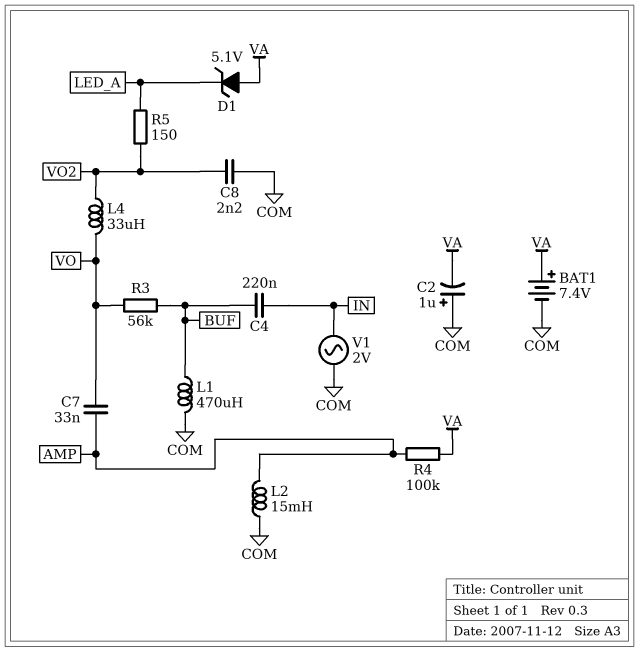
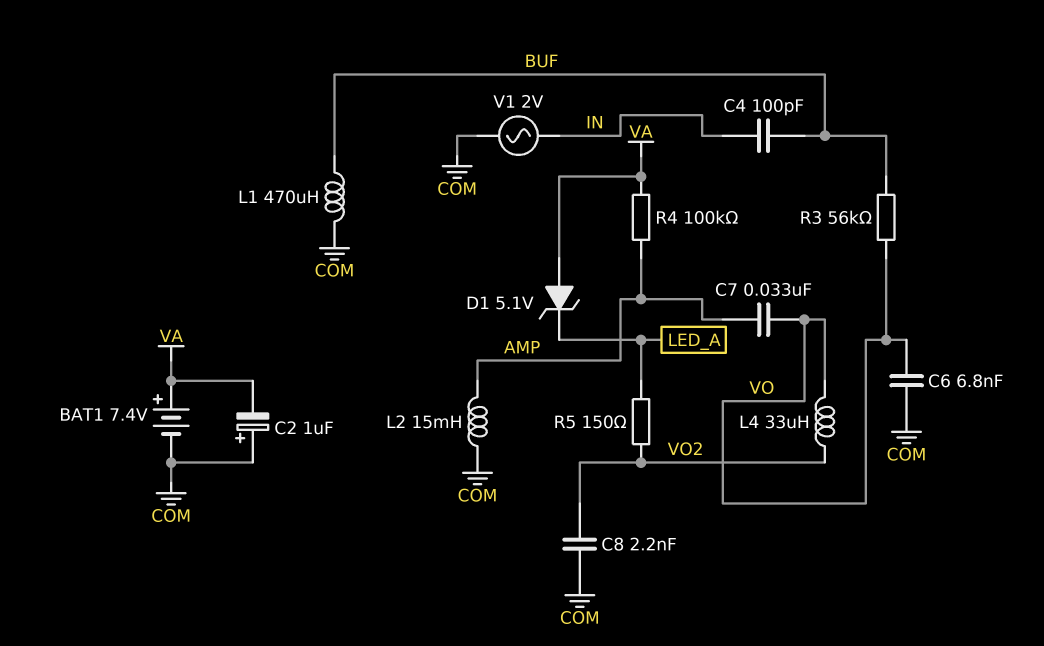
C4: 220nF (BUF, IN) -> 100pF (BUF, IN)
C6: none -> 6.8nF (COM, VO)

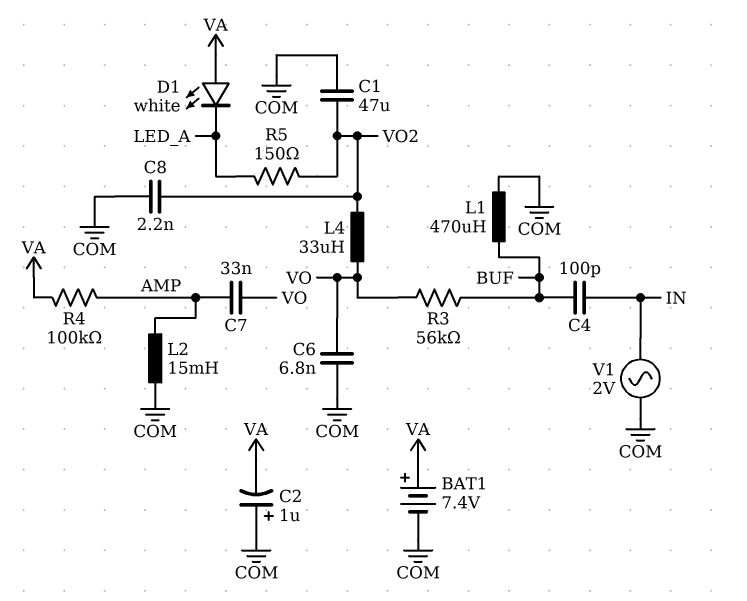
C1: none -> 47uF (COM, VO2)
D1: zener 5.1V (A VA, K LED_A) -> LED white (A VA, K LED_A)

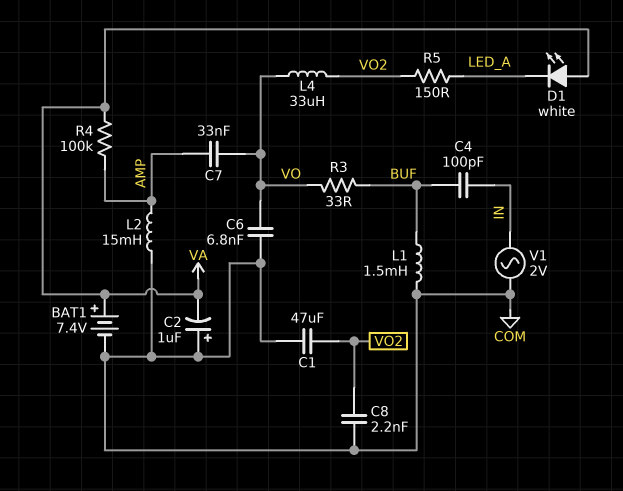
L1: 470uH (BUF, COM) -> 1.5mH (BUF, COM)
R3: 56k (BUF, VO) -> 33 (BUF, VO)

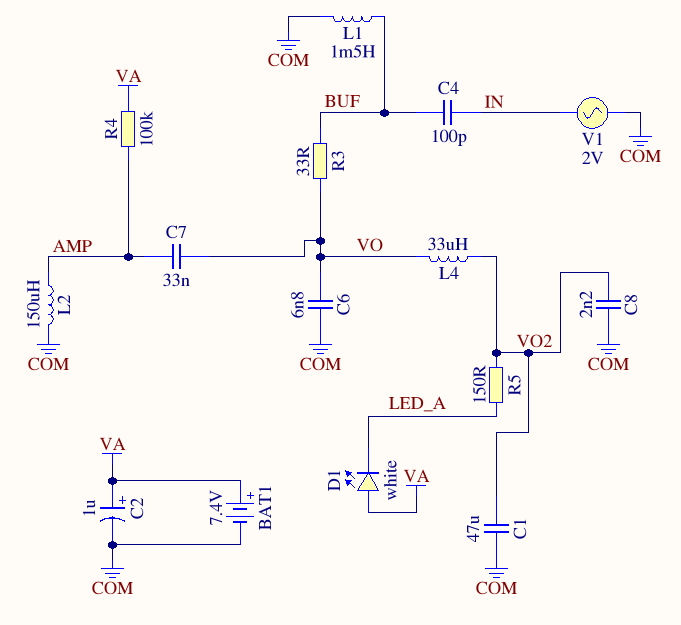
C2: 1uF (plus COM, minus VA) -> 1uF (plus VA, minus COM)
L2: 15mH (AMP, COM) -> 150uH (AMP, COM)

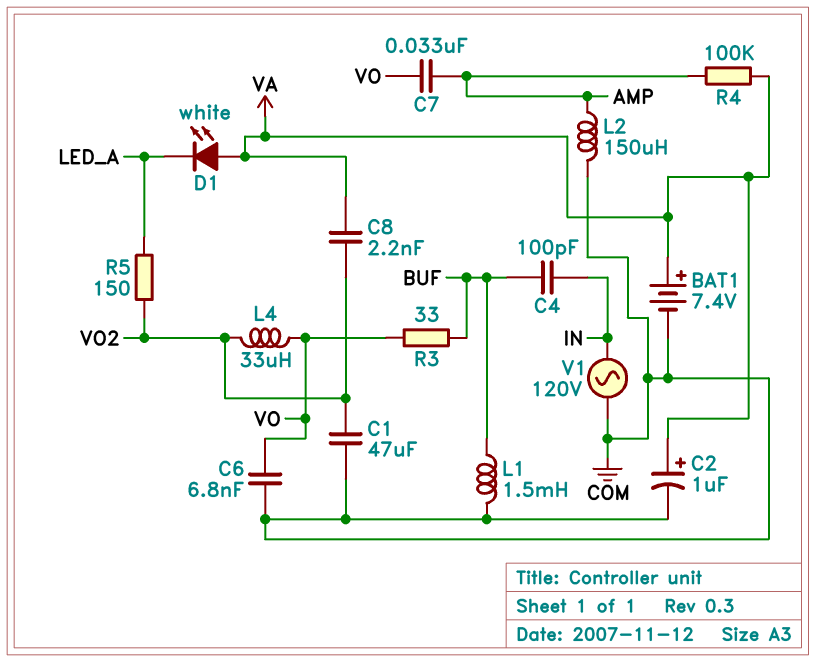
C8: 2.2nF (COM, VO2) -> 2.2nF (VA, VO2)
V1: AC 2V (COM, IN) -> AC 120V (COM, IN)

